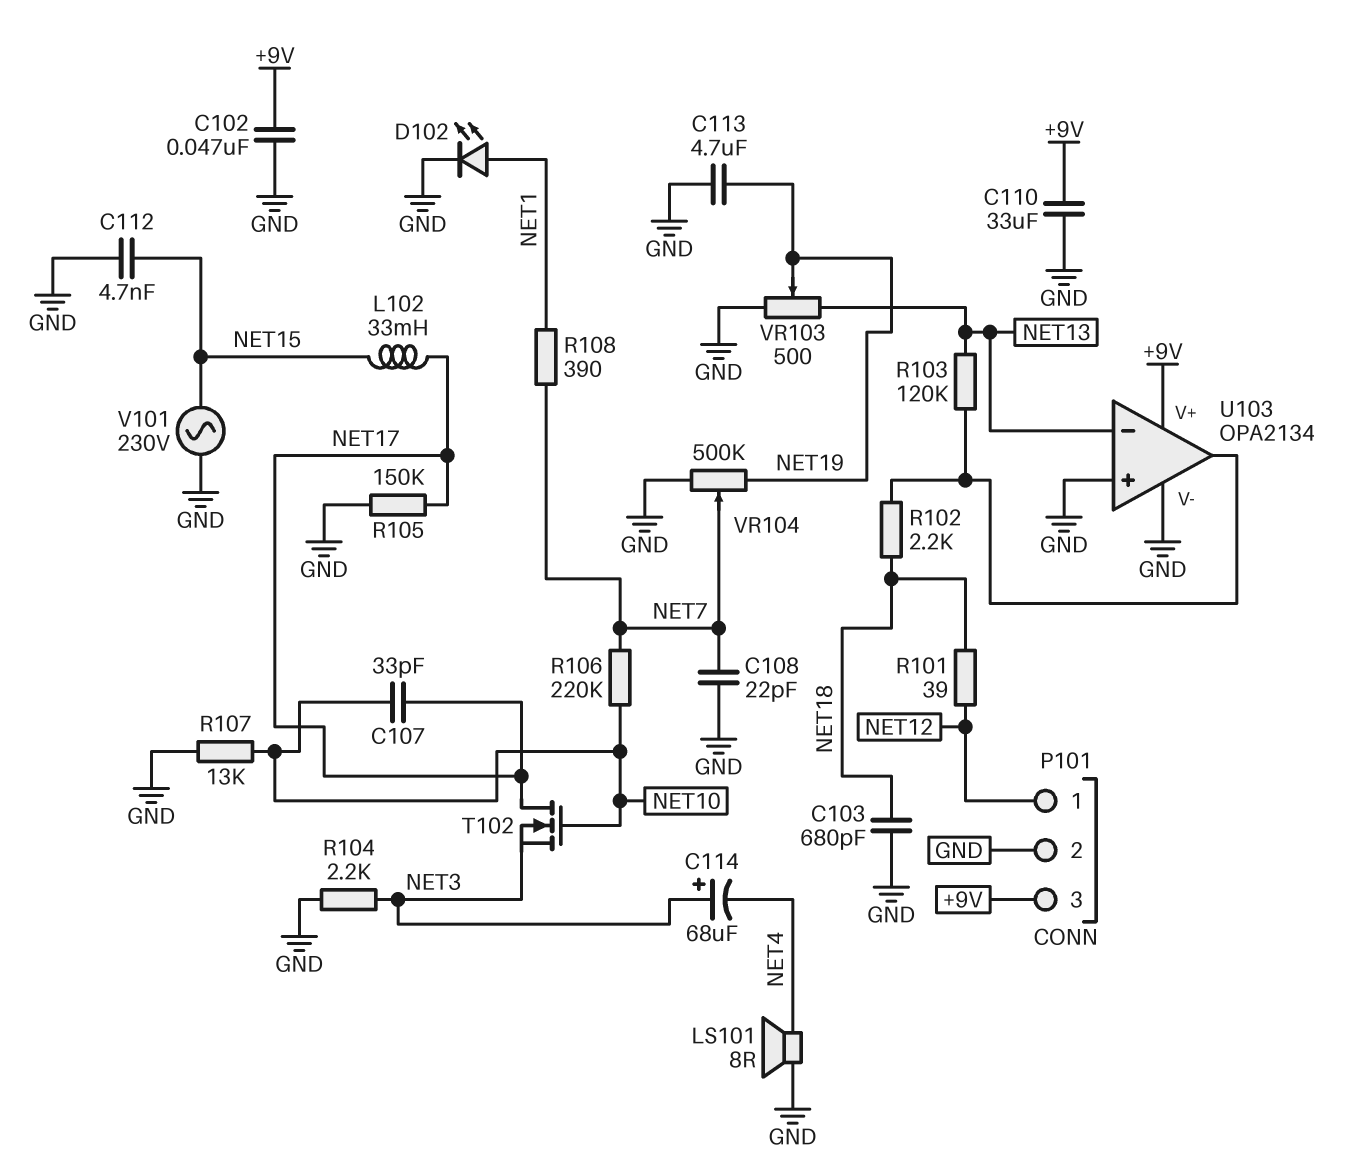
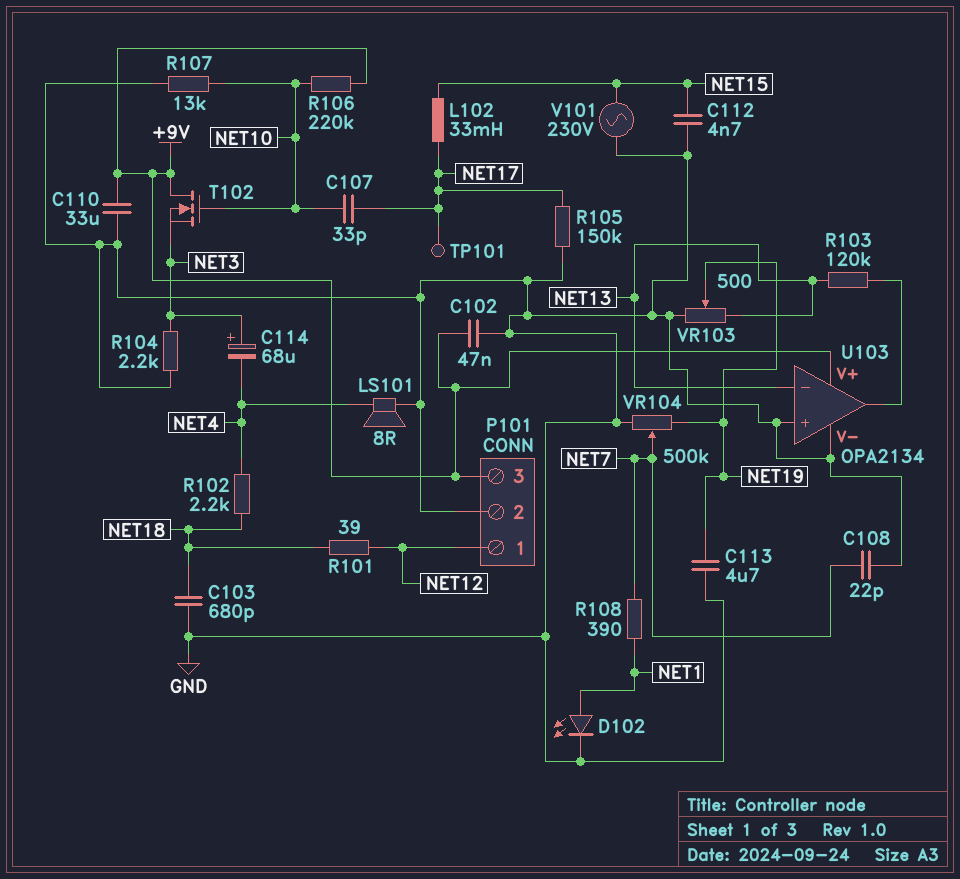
R102: 2.2k (NET18, U103/out) -> 2.2k (NET4, NET18)
R106: 220k (NET7, NET10) -> 220k (+9V, NET10)
T102: NMOS (G NET10, D NET17, S NET3) -> NMOS (G NET10, D +9V, S NET3)
TP101: none -> test point (NET17)

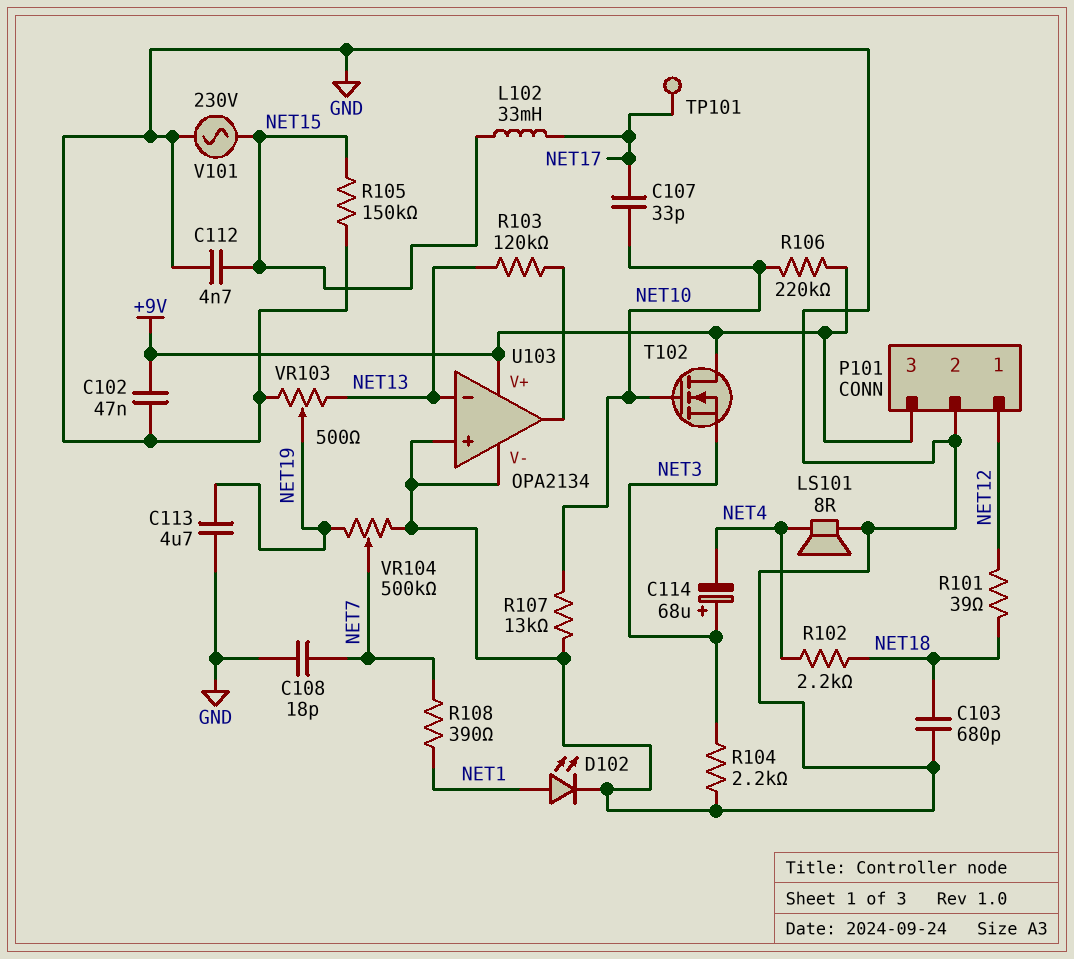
C108: 22pF (GND, NET7) -> 18pF (GND, NET7)
C110: 33uF (+9V, GND) -> none
R105: 150k (GND, NET17) -> 150k (GND, NET15)

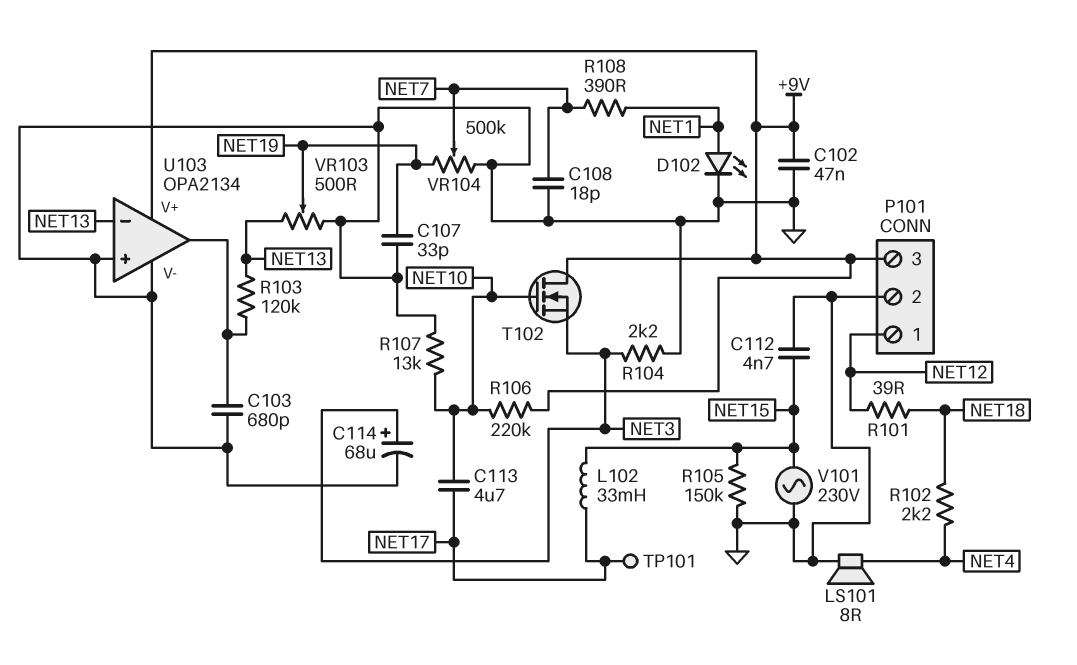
C103: 680pF (GND, NET18) -> 680pF (GND, U103/out)
C107: 33pF (NET10, NET17) -> 33pF (GND, NET19)
C113: 4.7uF (GND, NET19) -> 4.7uF (NET10, NET17)
C114: 68uF (plus NET3, minus NET4) -> 68uF (plus NET3, minus GND)

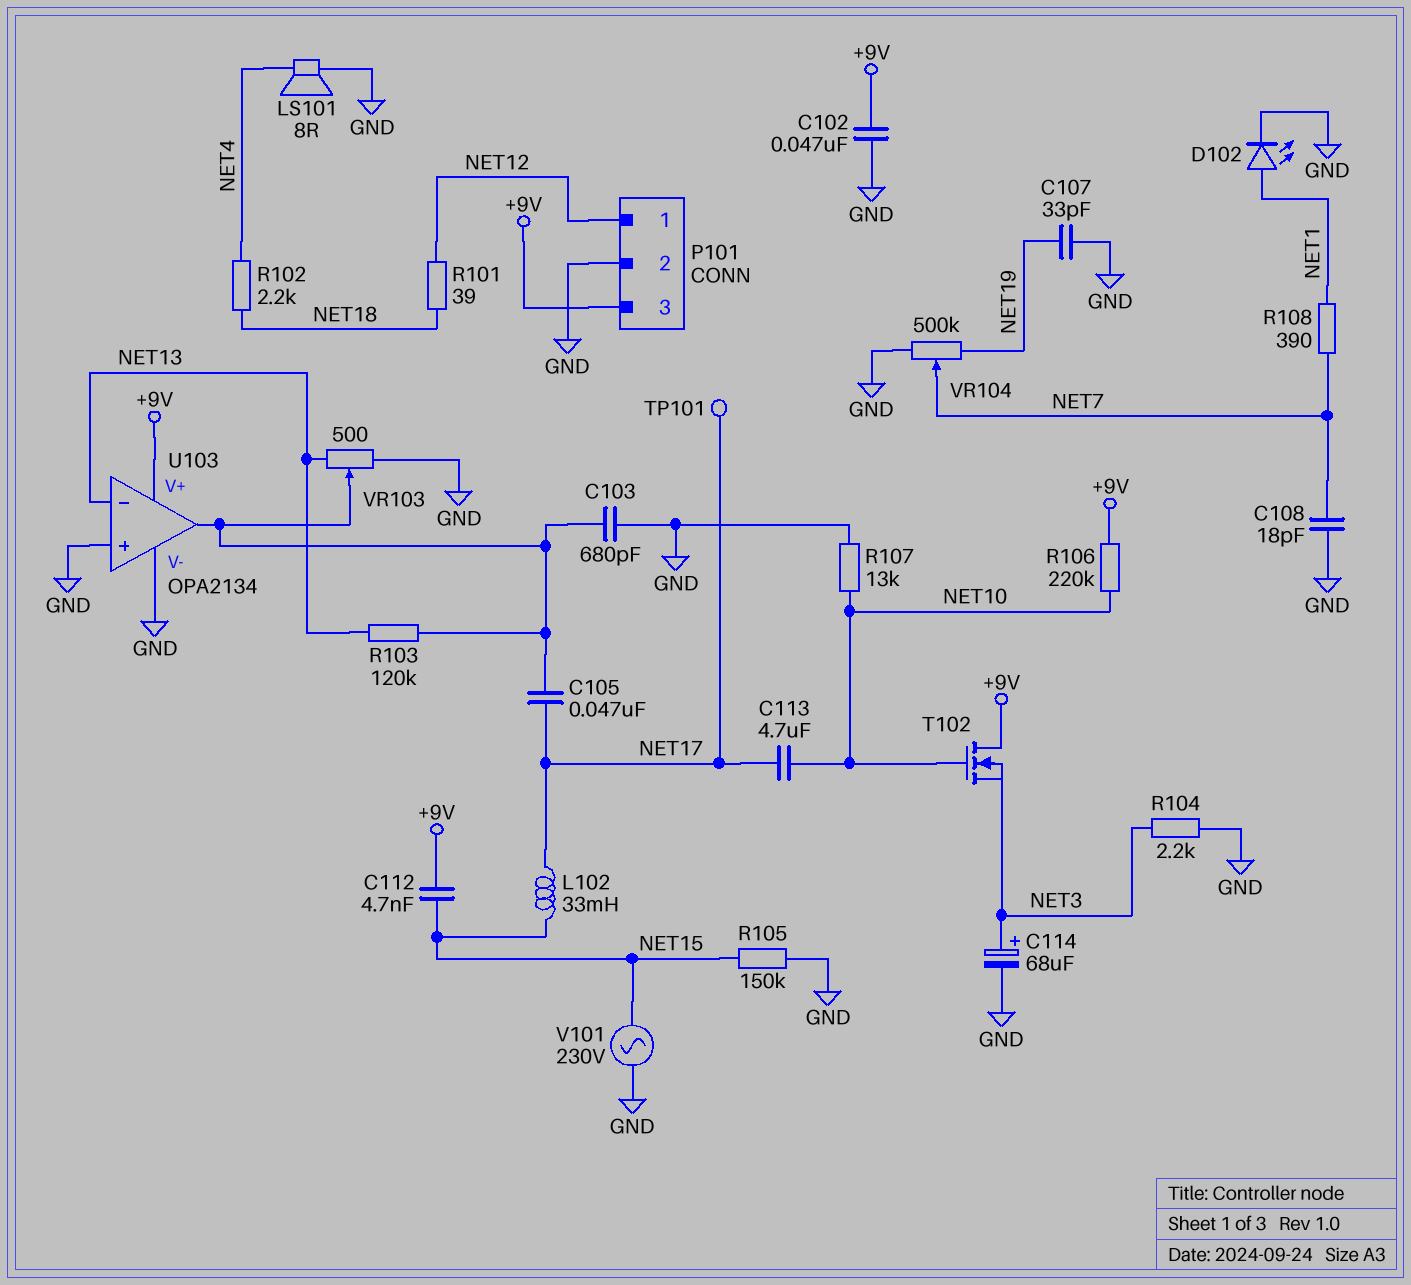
C105: none -> 47nF (NET17, U103/out)
C112: 4.7nF (GND, NET15) -> 4.7nF (+9V, NET15)
VR103: 500 (GND, NET13, wiper NET19) -> 500 (GND, NET13, wiper U103/out)

